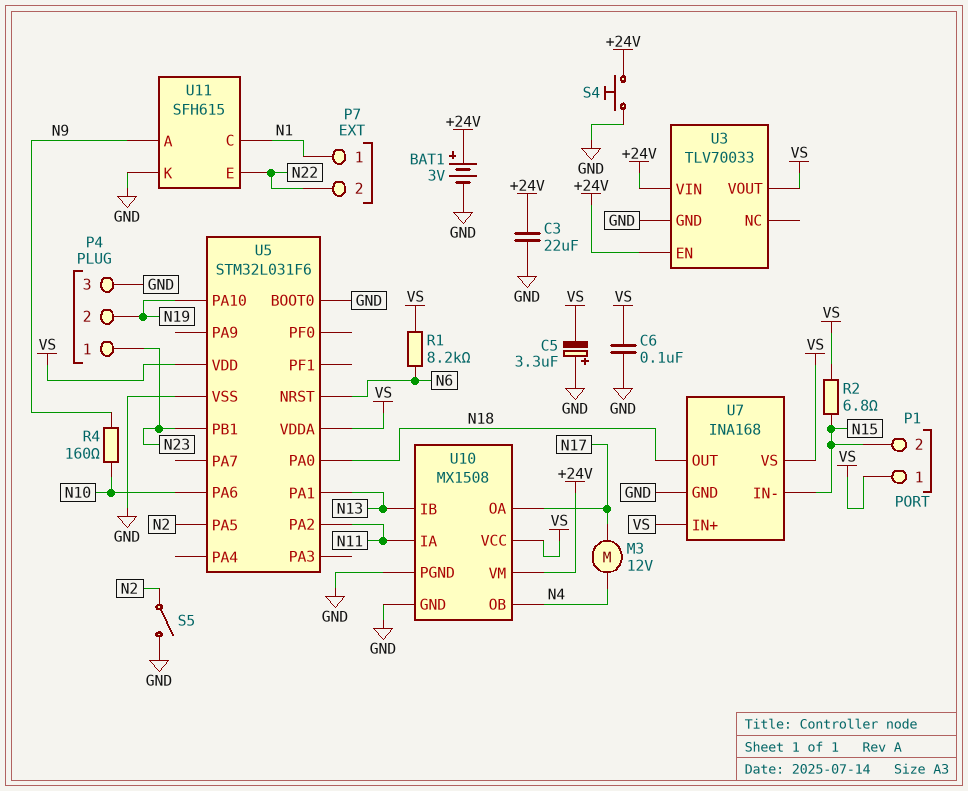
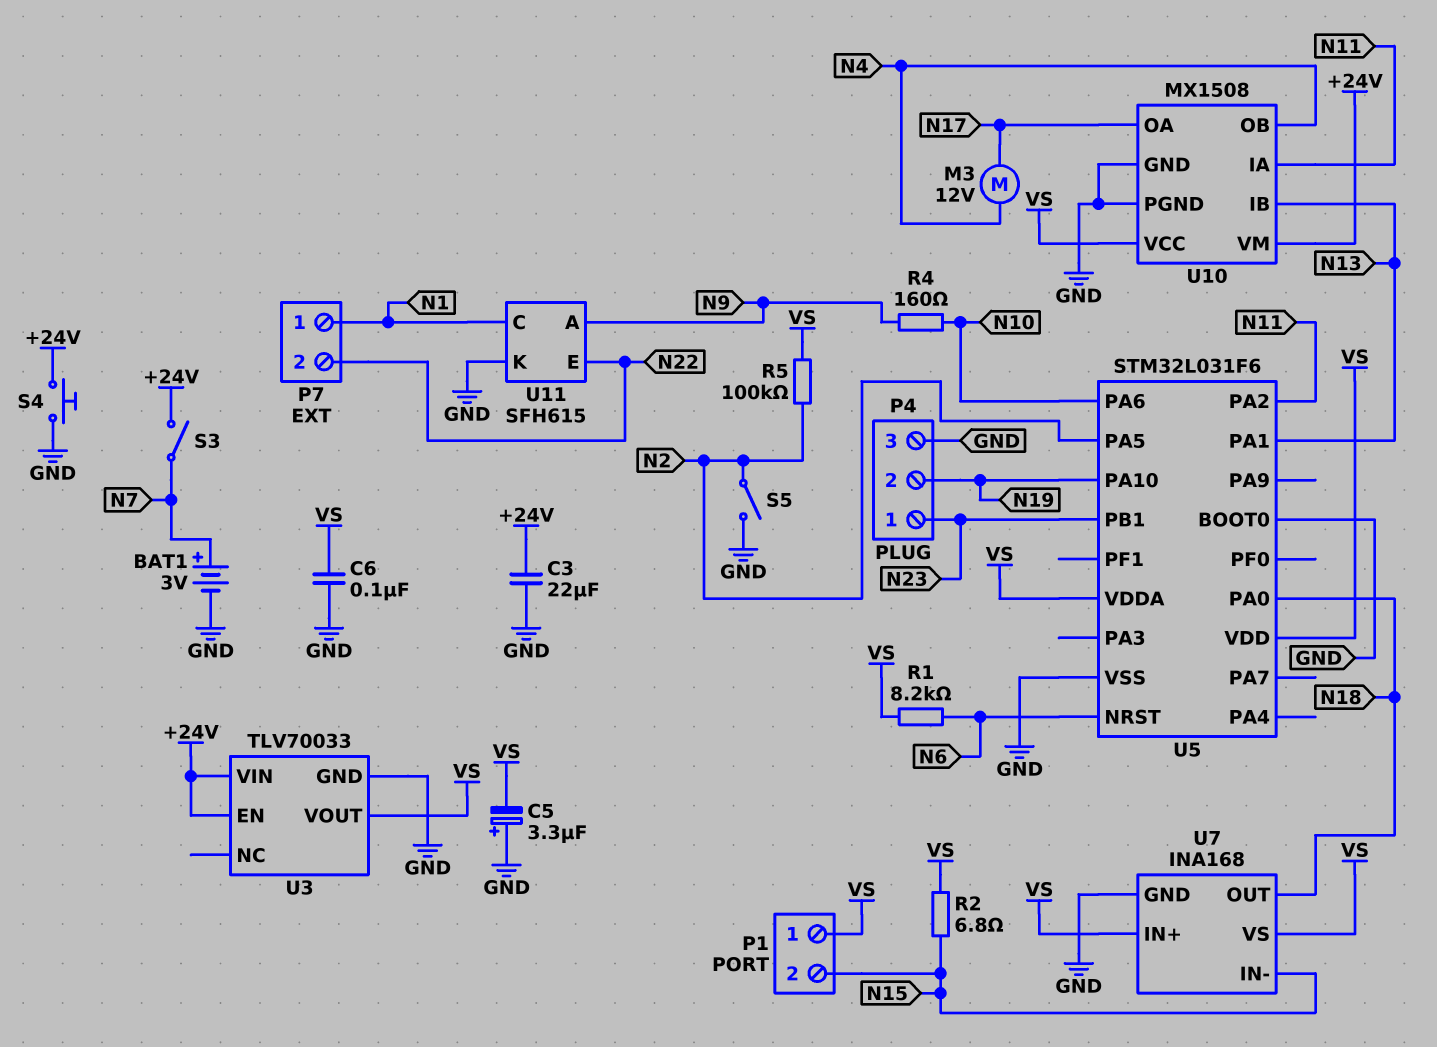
BAT1: 3V (plus +24V, minus GND) -> 3V (plus N7, minus GND)
R5: none -> 100k (N2, VS)
S3: none -> switch (+24V, N7)

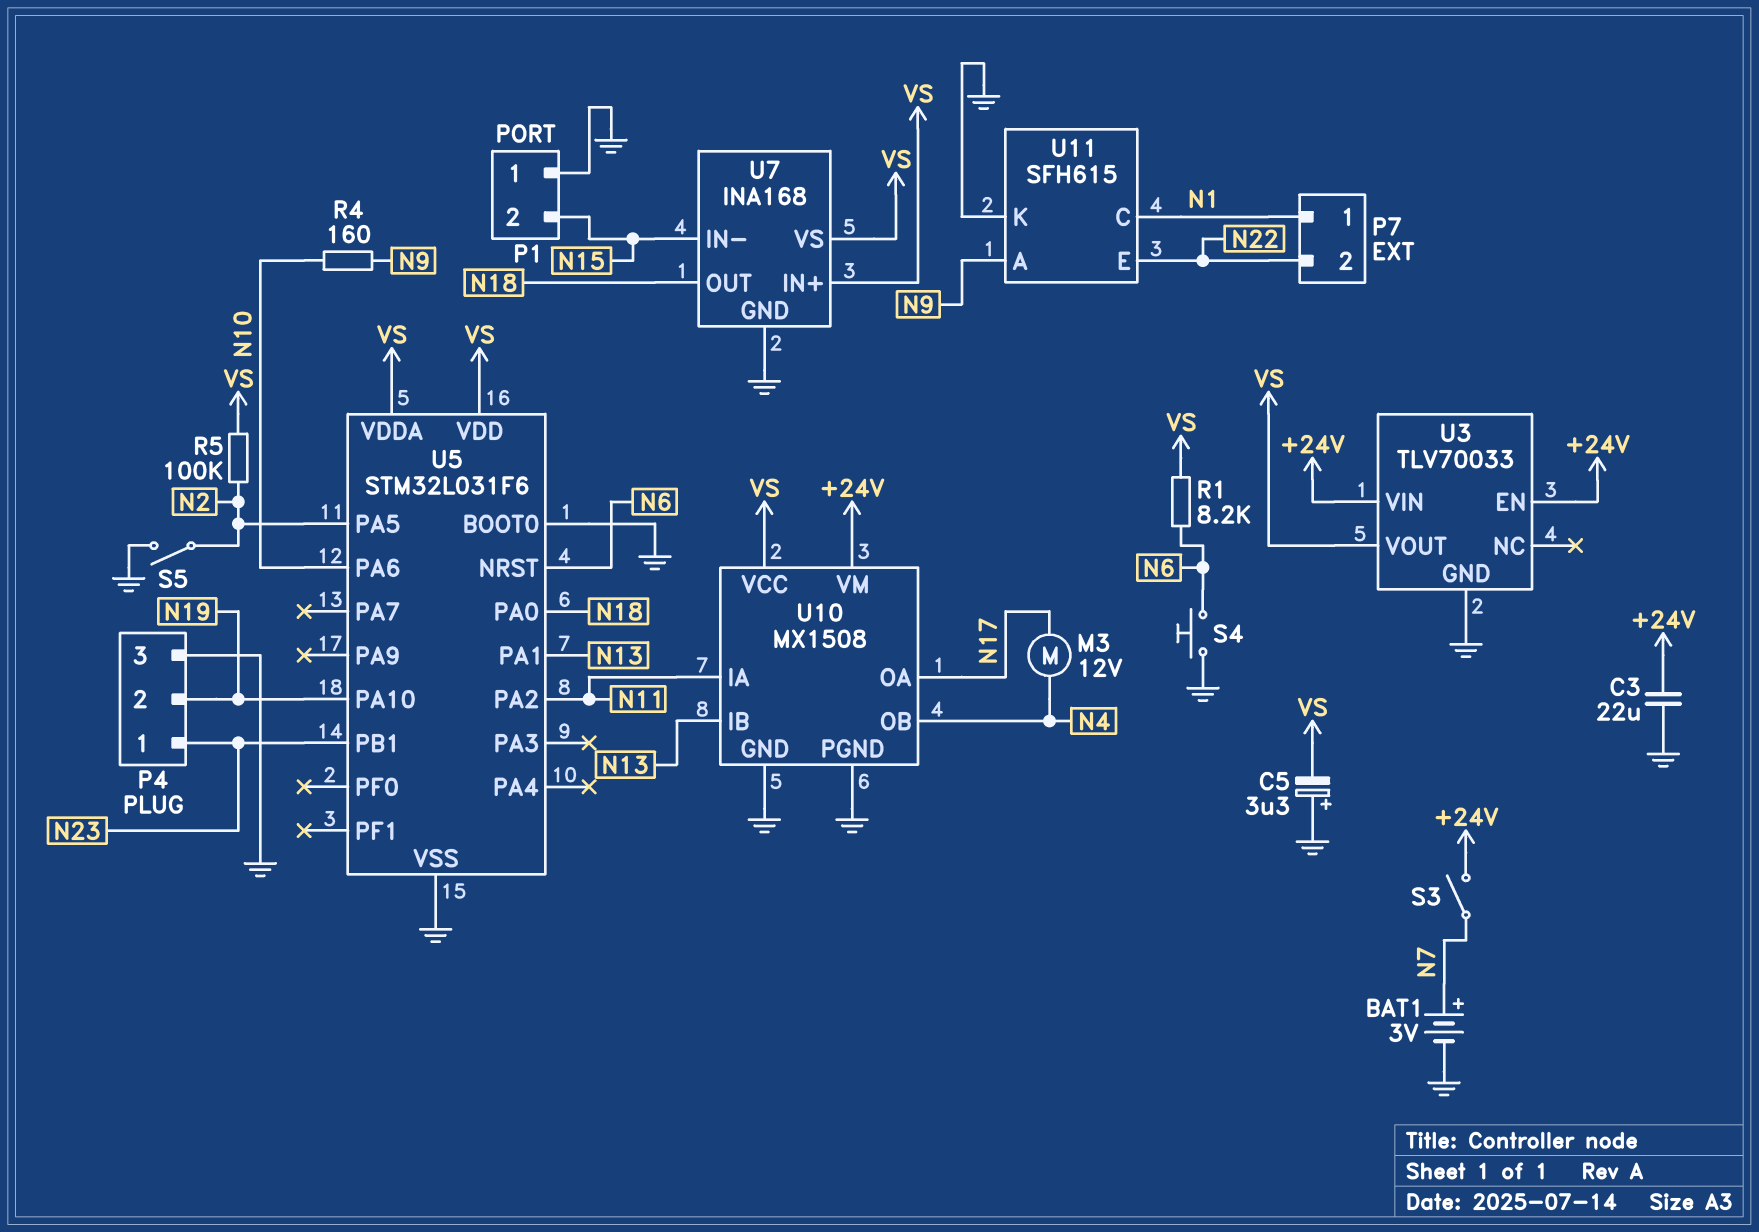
C6: 100nF (GND, VS) -> none
P1 pin 1: VS -> GND
R2: 6.8 (N15, VS) -> none
S4: button (+24V, GND) -> button (GND, N6)

